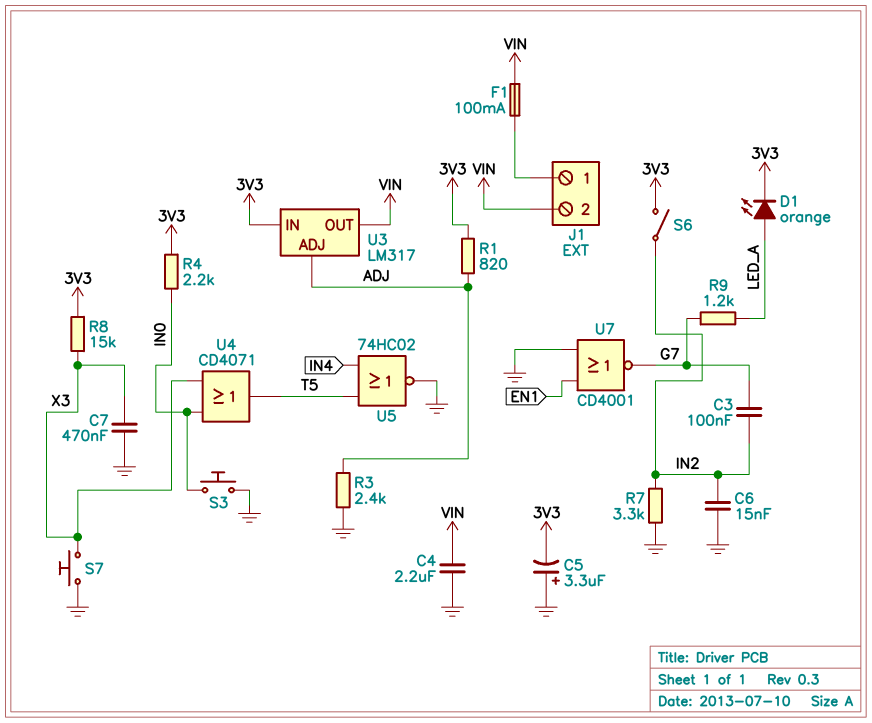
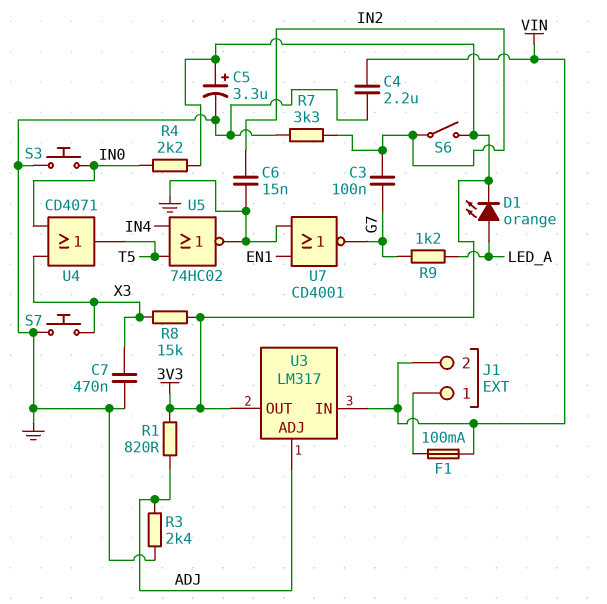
C5: 3.3uF (plus GND, minus 3V3) -> 3.3uF (plus 3V3, minus GND)
U3 pin IN: 3V3 -> VIN
U3 pin OUT: VIN -> 3V3

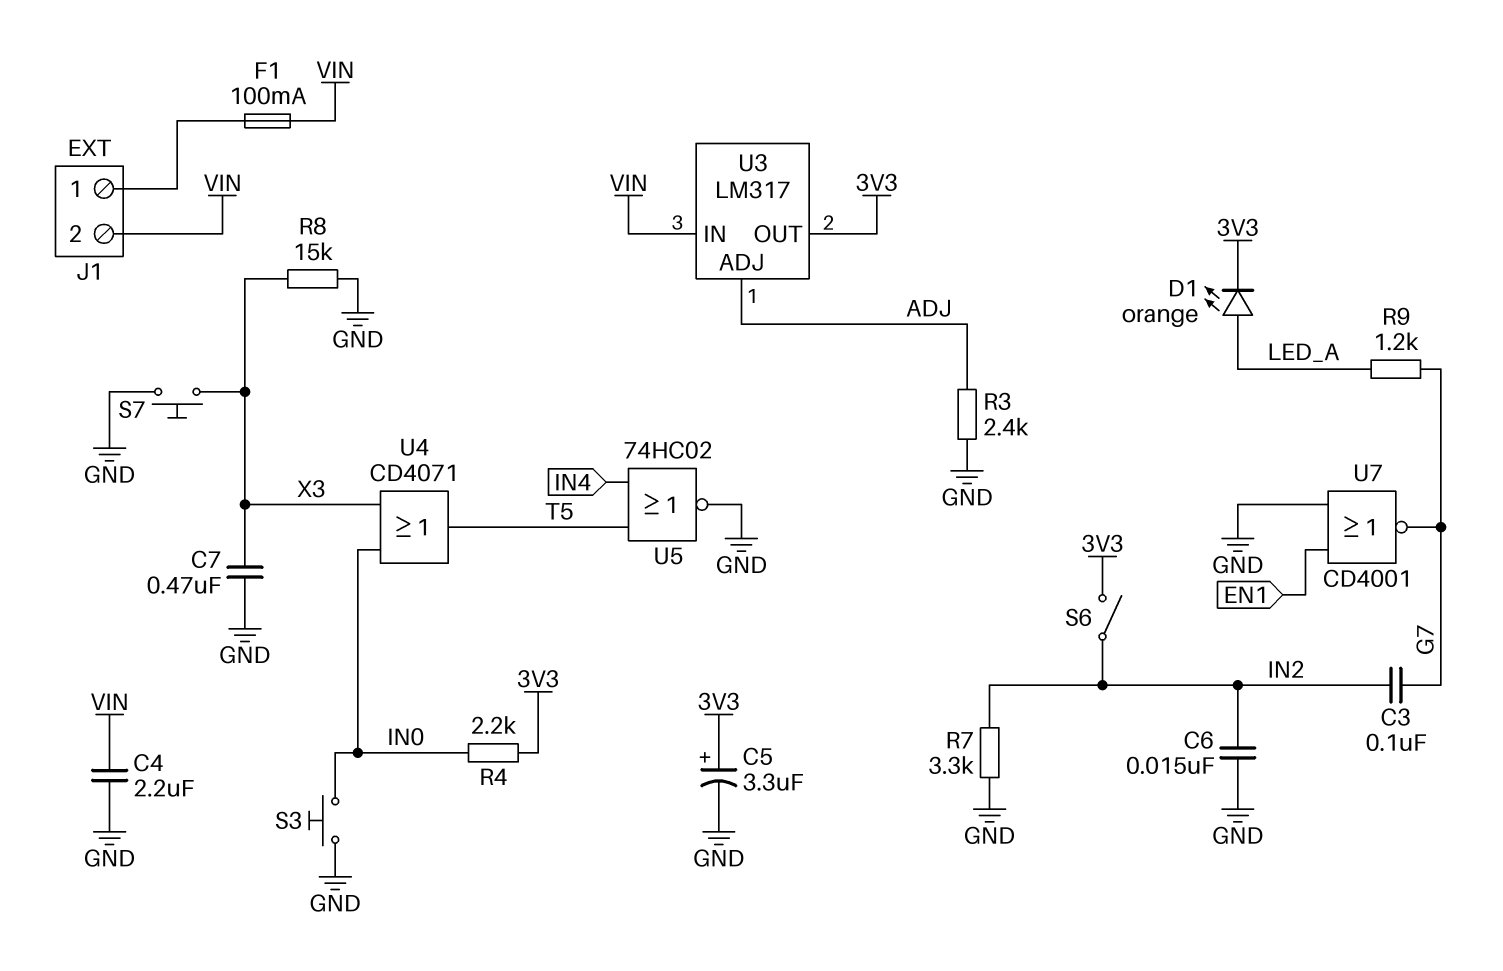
R1: 820 (3V3, ADJ) -> none
R8: 15k (3V3, X3) -> 15k (GND, X3)

